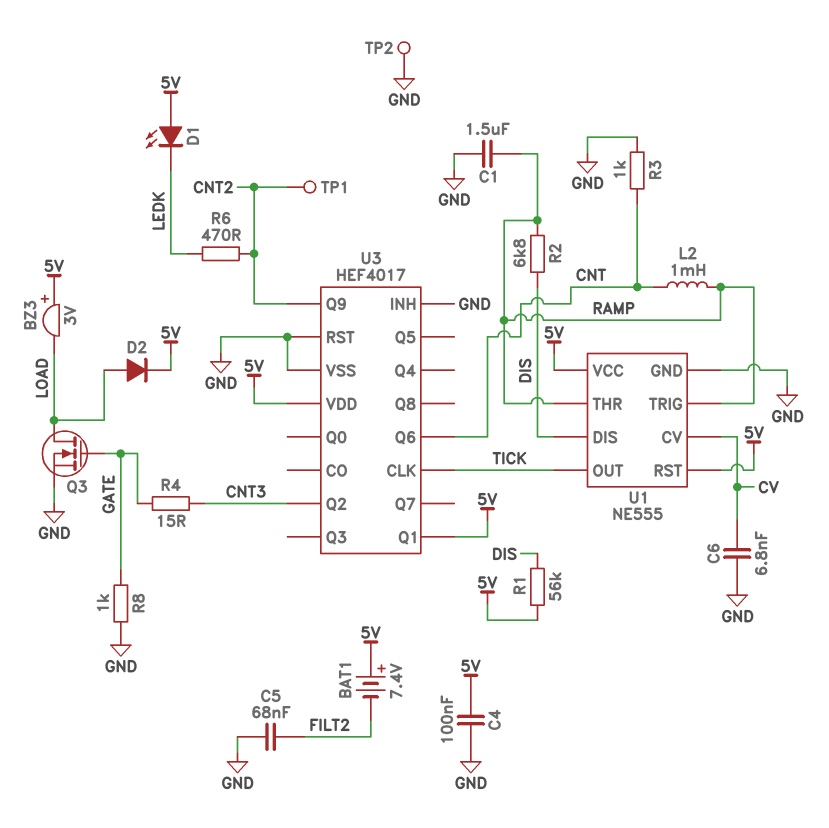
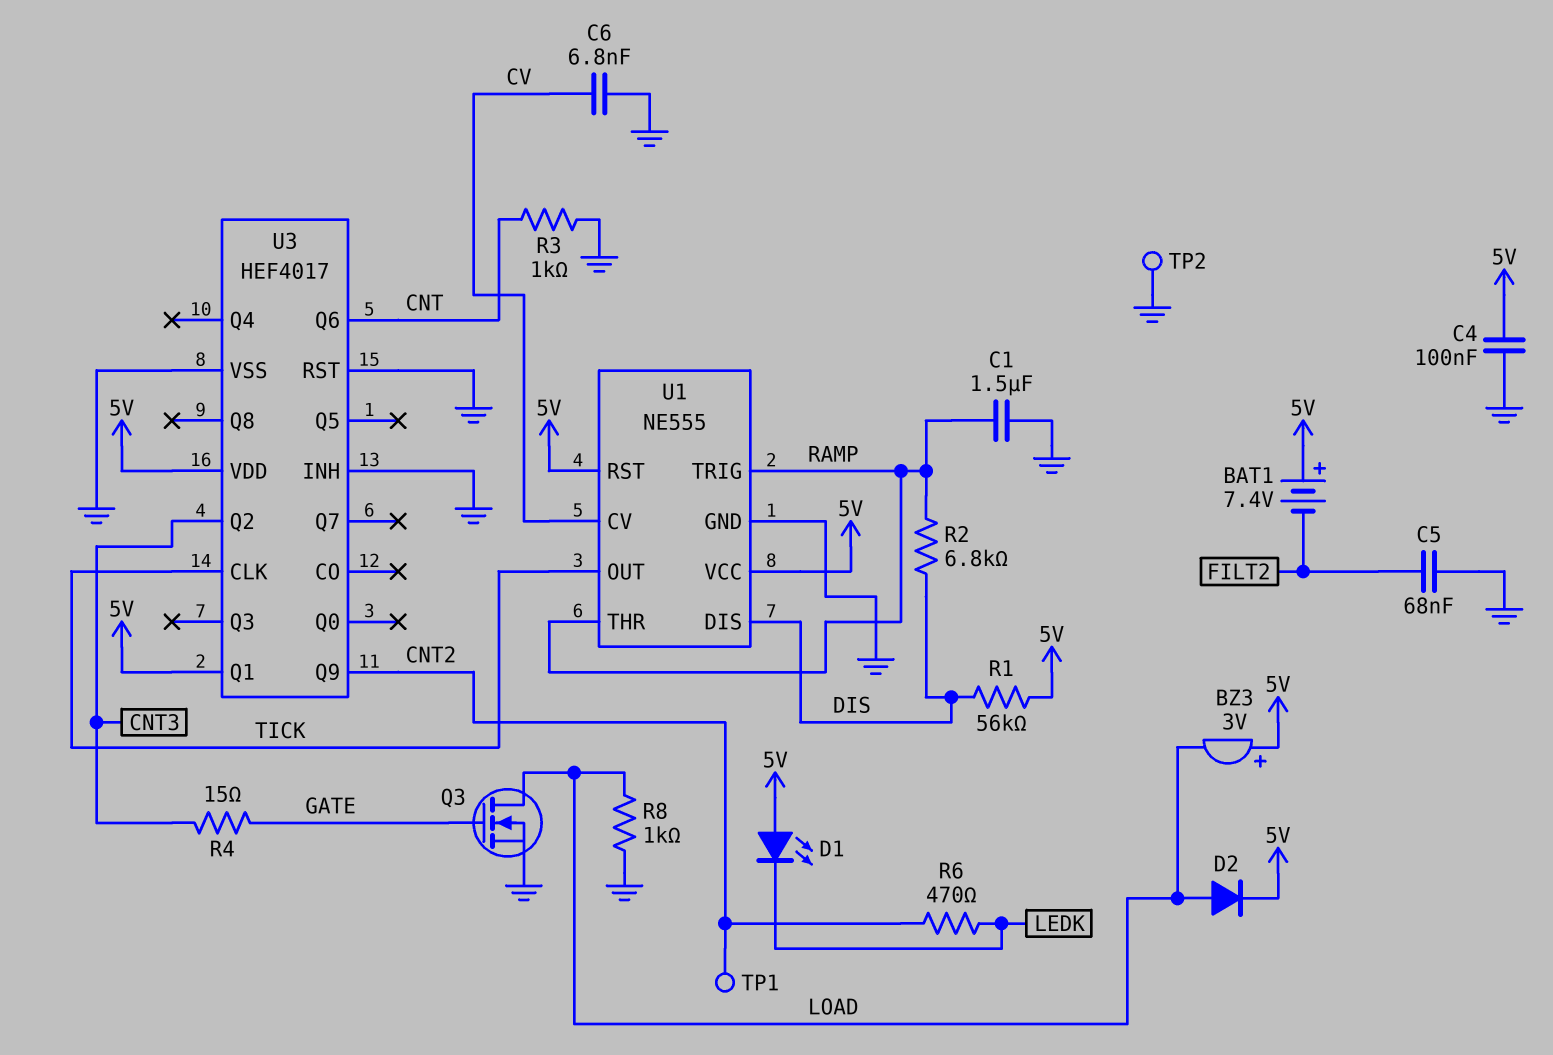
L2: 1mH (CNT, RAMP) -> none
R8: 1k (GATE, GND) -> 1k (GND, LOAD)

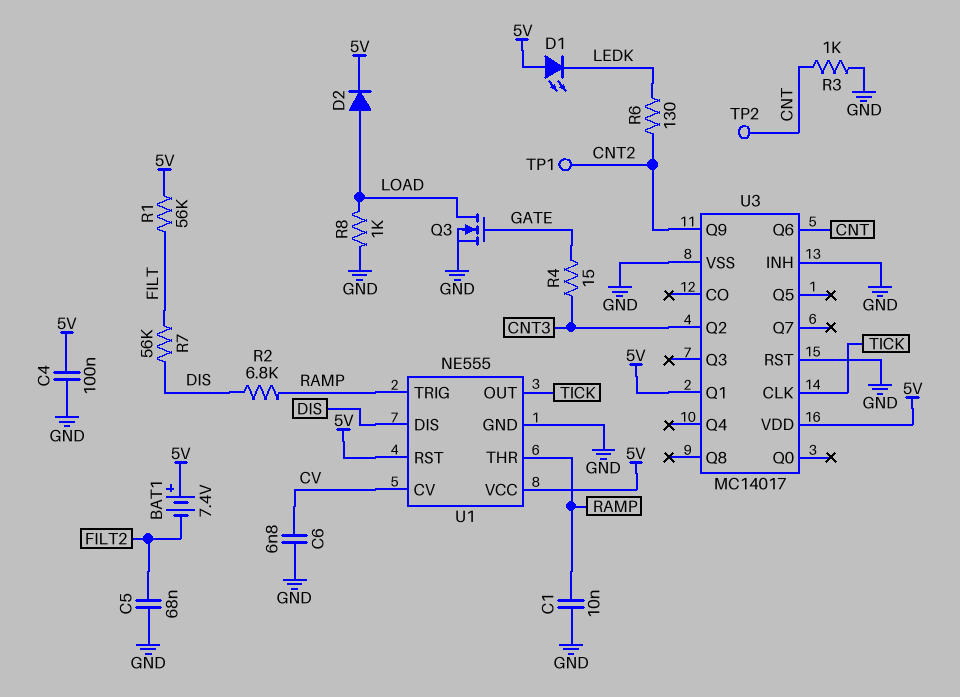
BZ3: buzzer 3V (plus 5V, minus LOAD) -> none
C1: 1.5uF (GND, RAMP) -> 10nF (GND, RAMP)
R1: 56k (5V, DIS) -> 56k (5V, FILT)
R6: 470 (CNT2, LEDK) -> 130 (CNT2, LEDK)
R7: none -> 56k (DIS, FILT)
TP2: test point (GND) -> test point (CNT)
U3: HEF4017 -> MC14017

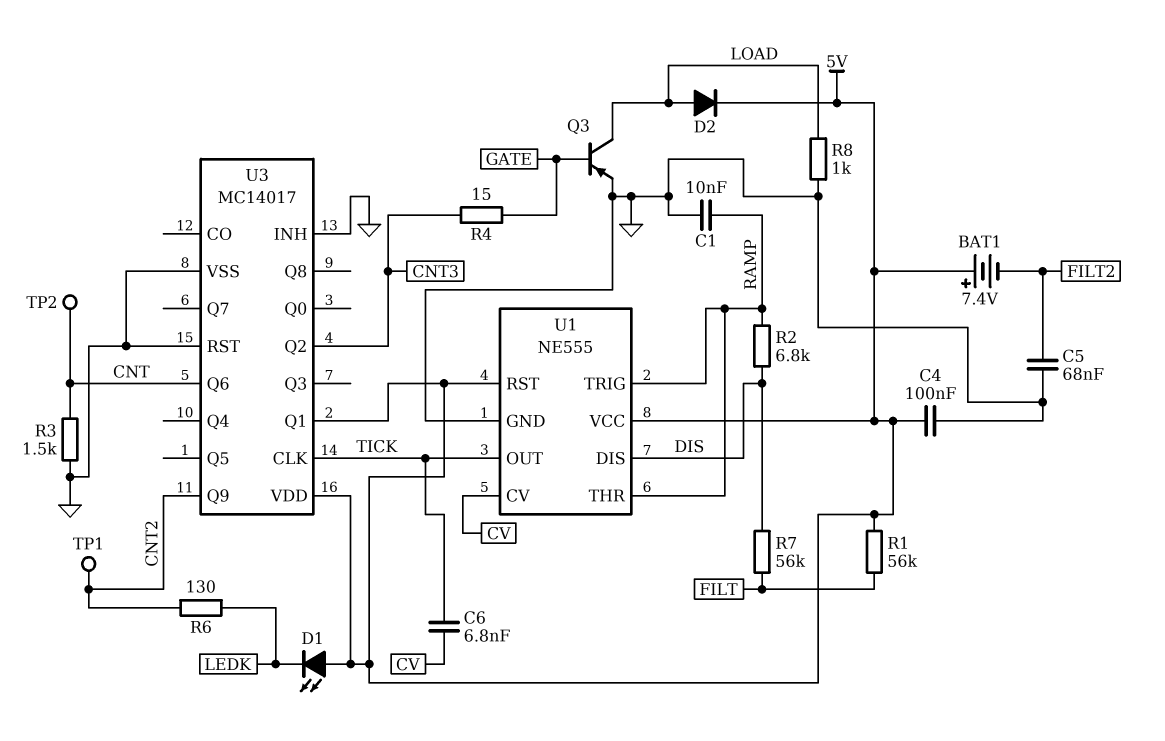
C6: 6.8nF (CV, GND) -> 6.8nF (CV, TICK)
Q3: NMOS (G GATE, D LOAD, S GND) -> PNP (B GATE, C LOAD, E GND)
R3: 1k (CNT, GND) -> 1.5k (CNT, GND)

